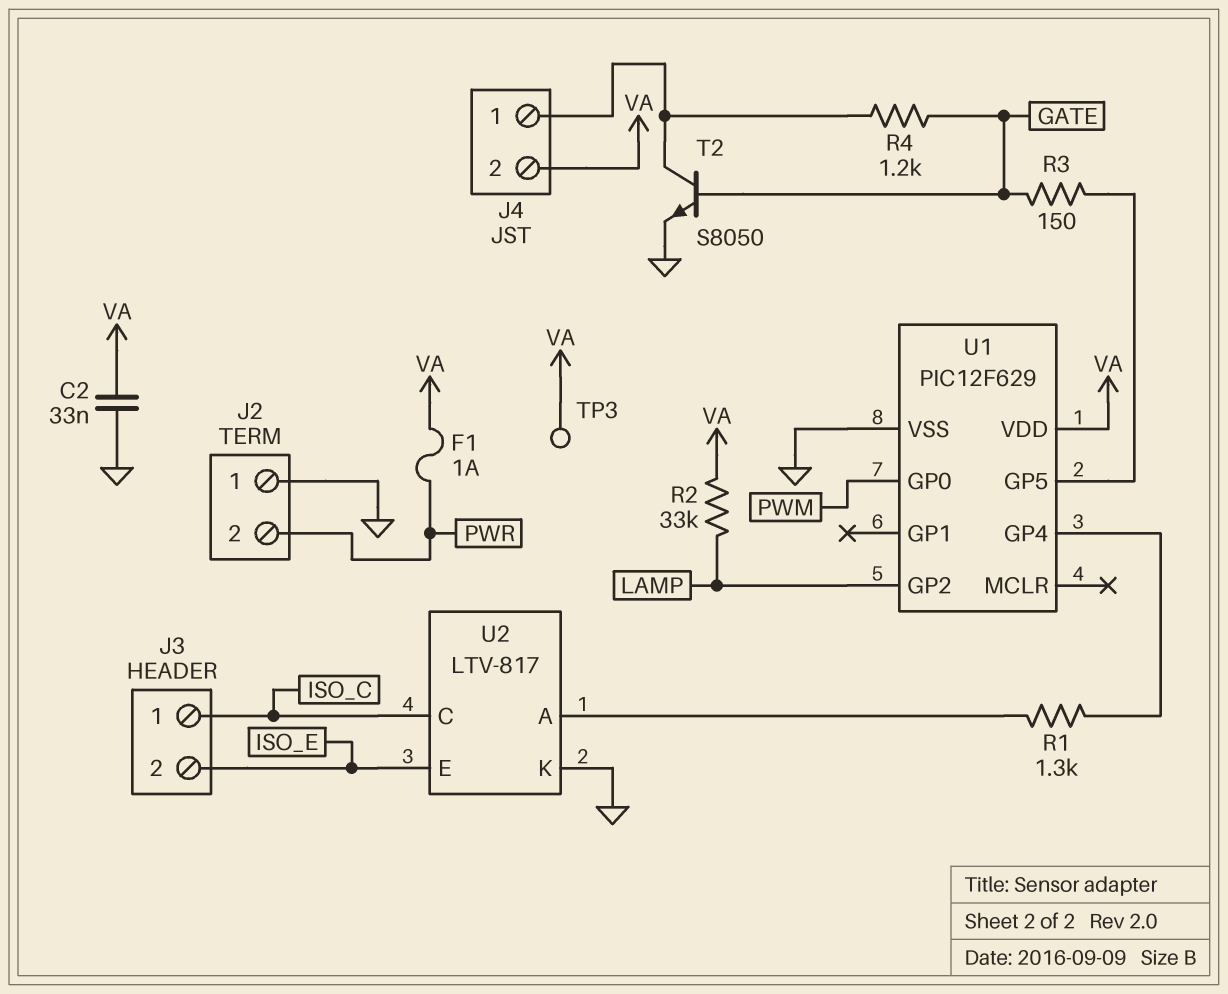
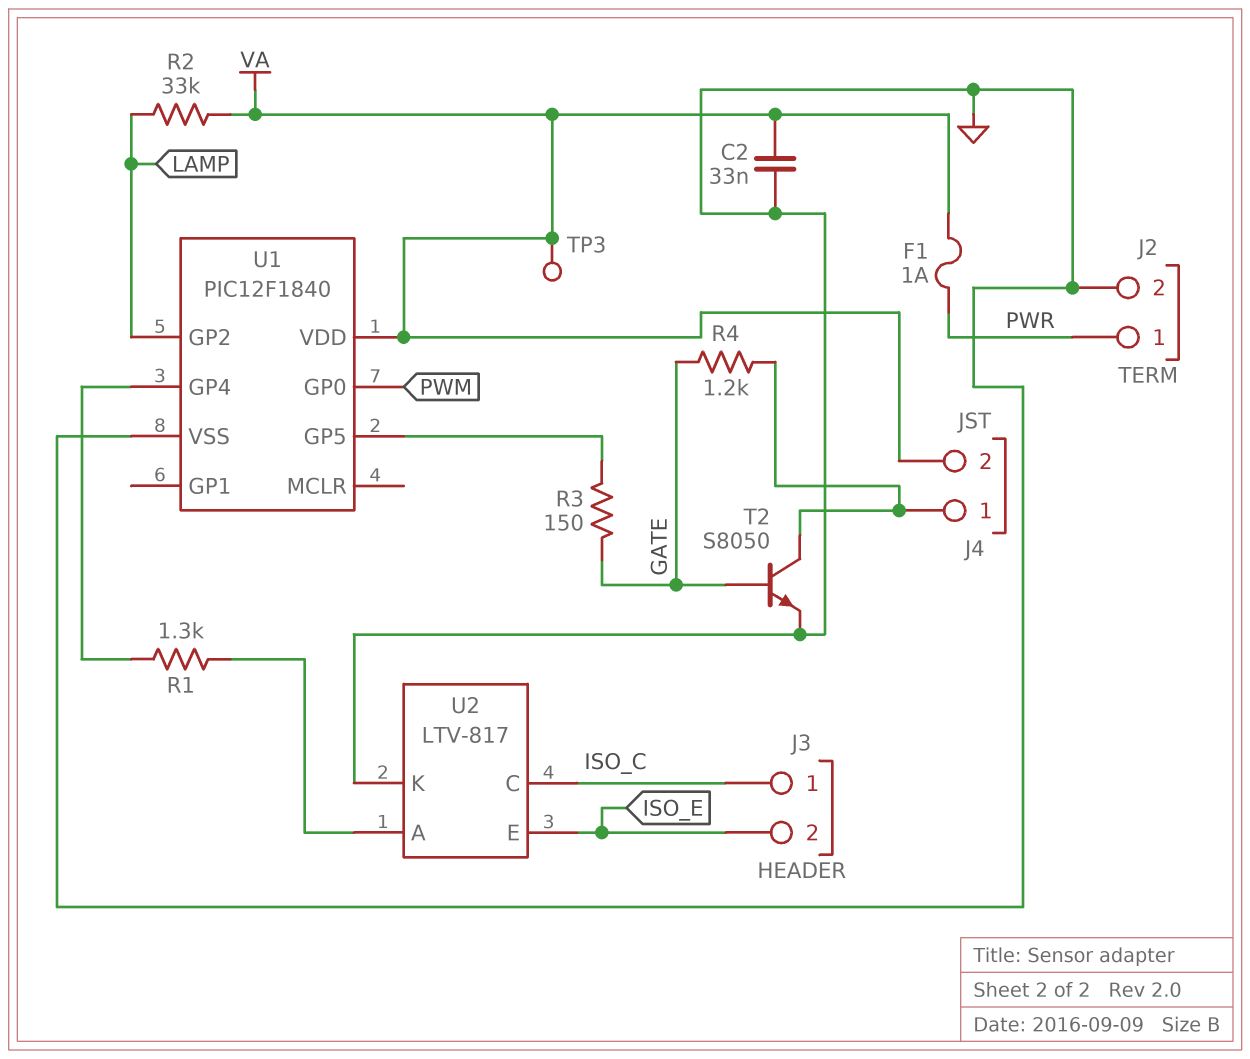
J2 pin 1: GND -> PWR
J2 pin 2: PWR -> GND
U1: PIC12F629 -> PIC12F1840

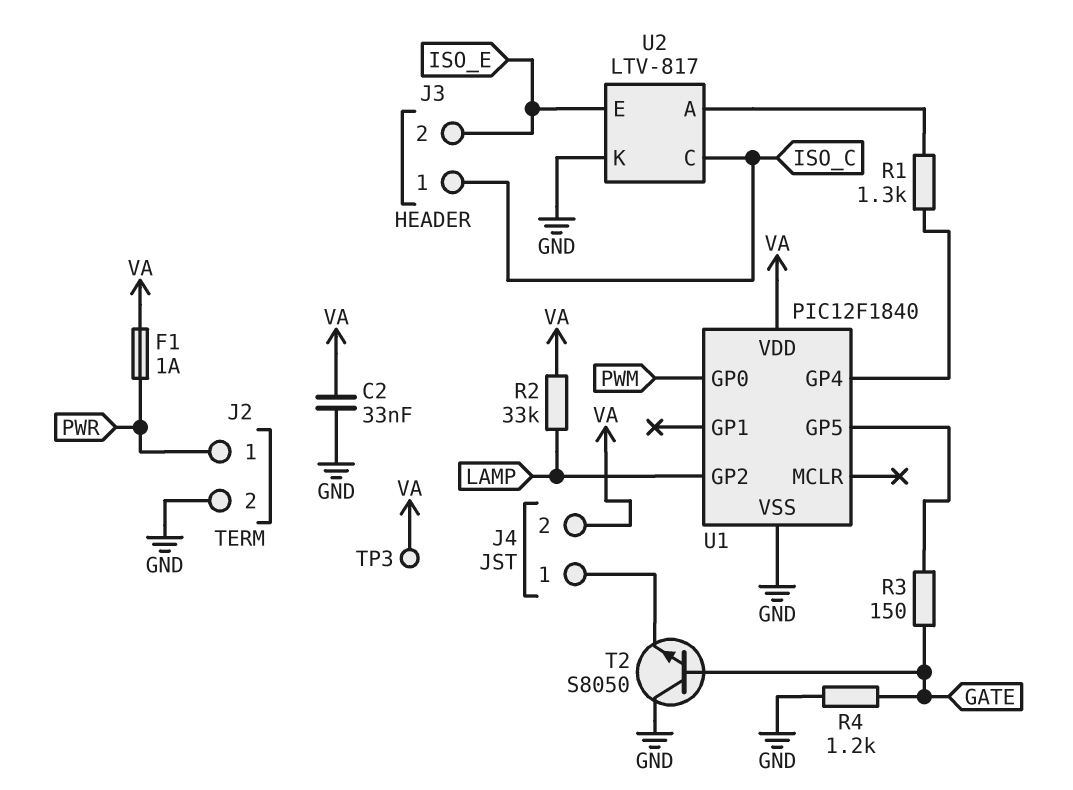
R4: 1.2k (GATE, J4/1) -> 1.2k (GATE, GND)
T2: NPN S8050 (B GATE, C J4/1, E GND) -> NPN S8050 (B GATE, C GND, E J4/1)

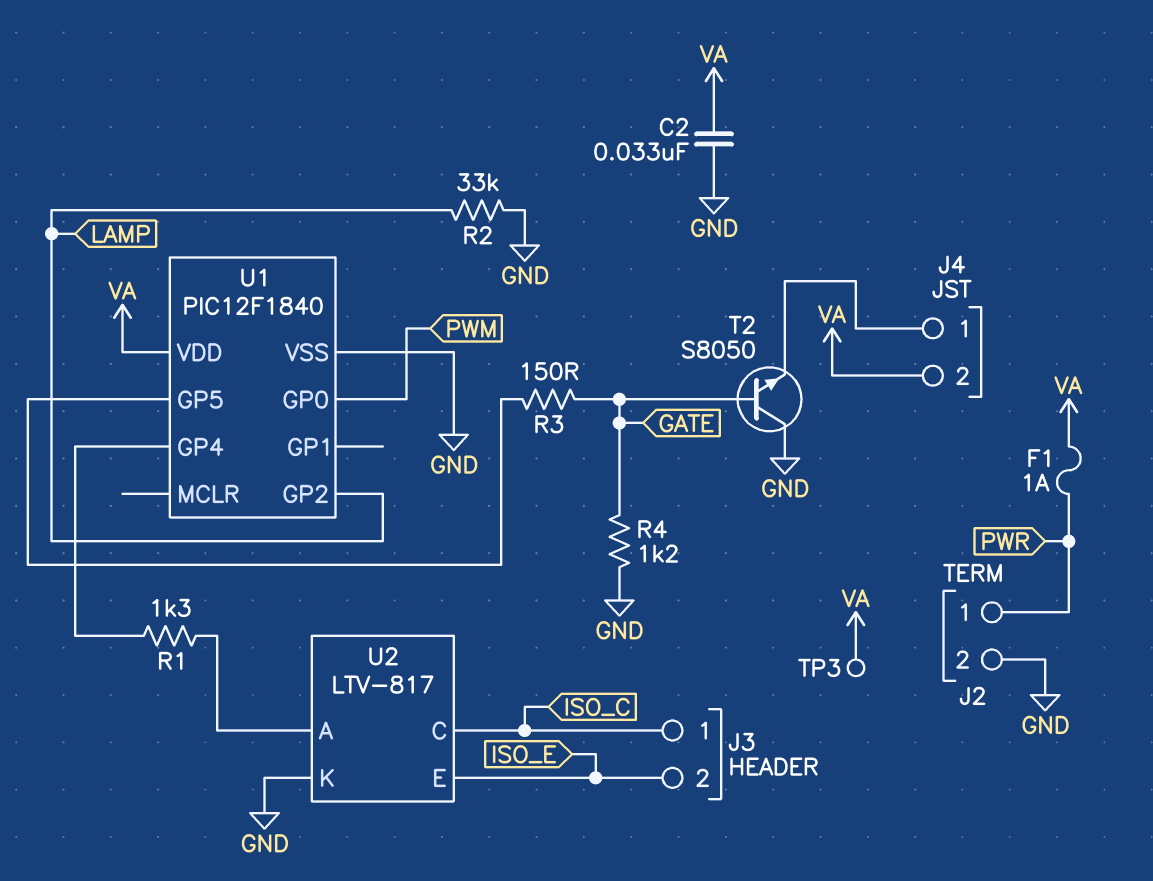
R2: 33k (LAMP, VA) -> 33k (GND, LAMP)

